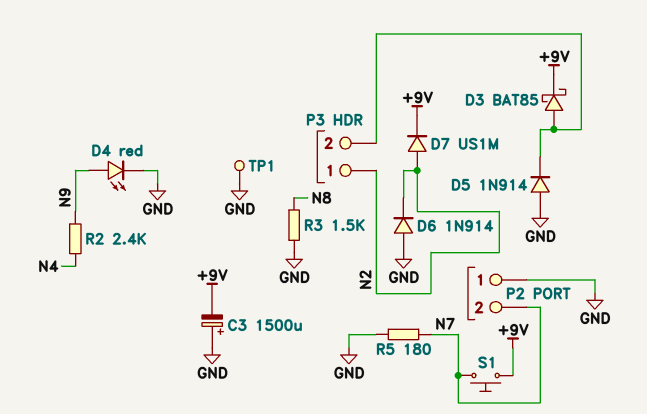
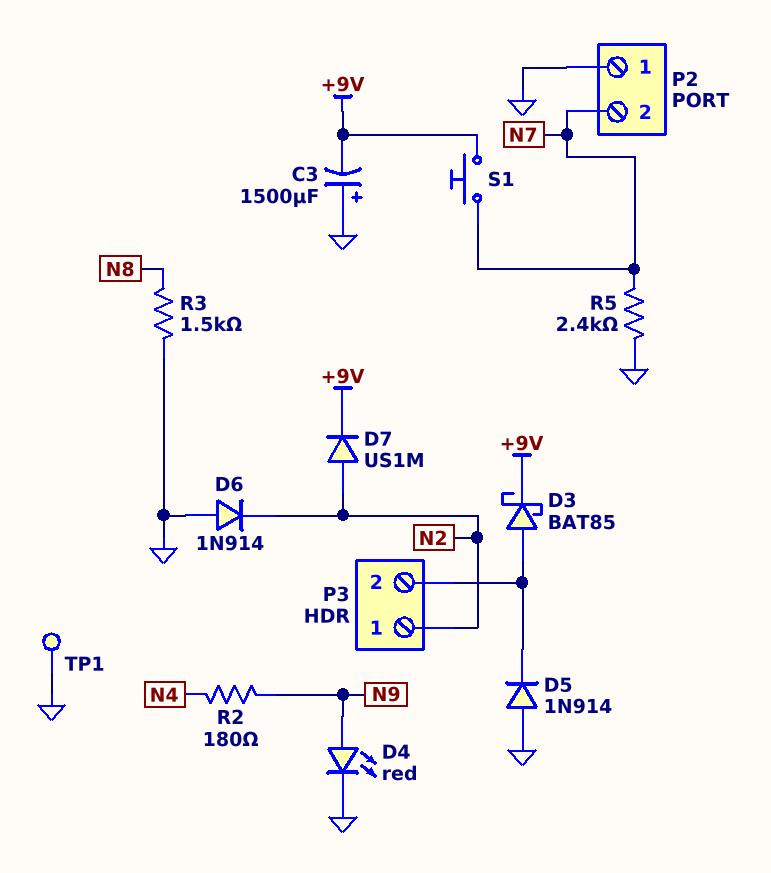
R2: 2.4k (N4, N9) -> 180 (N4, N9)
R5: 180 (GND, N7) -> 2.4k (GND, N7)

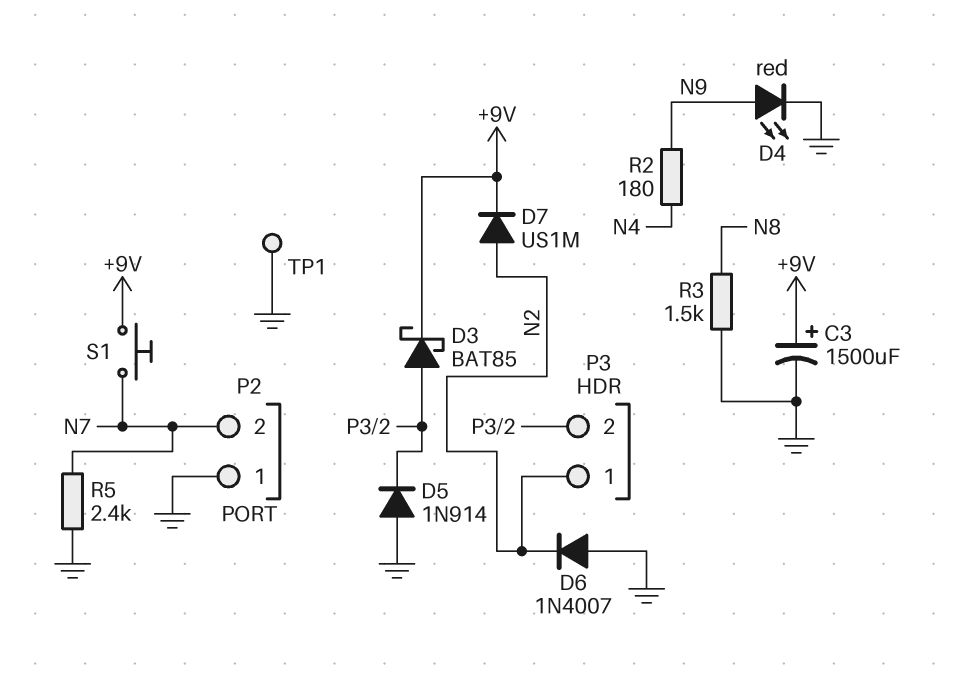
C3: 1500uF (plus GND, minus +9V) -> 1500uF (plus +9V, minus GND)
D6: diode 1N914 (A GND, K N2) -> diode 1N4007 (A GND, K N2)

